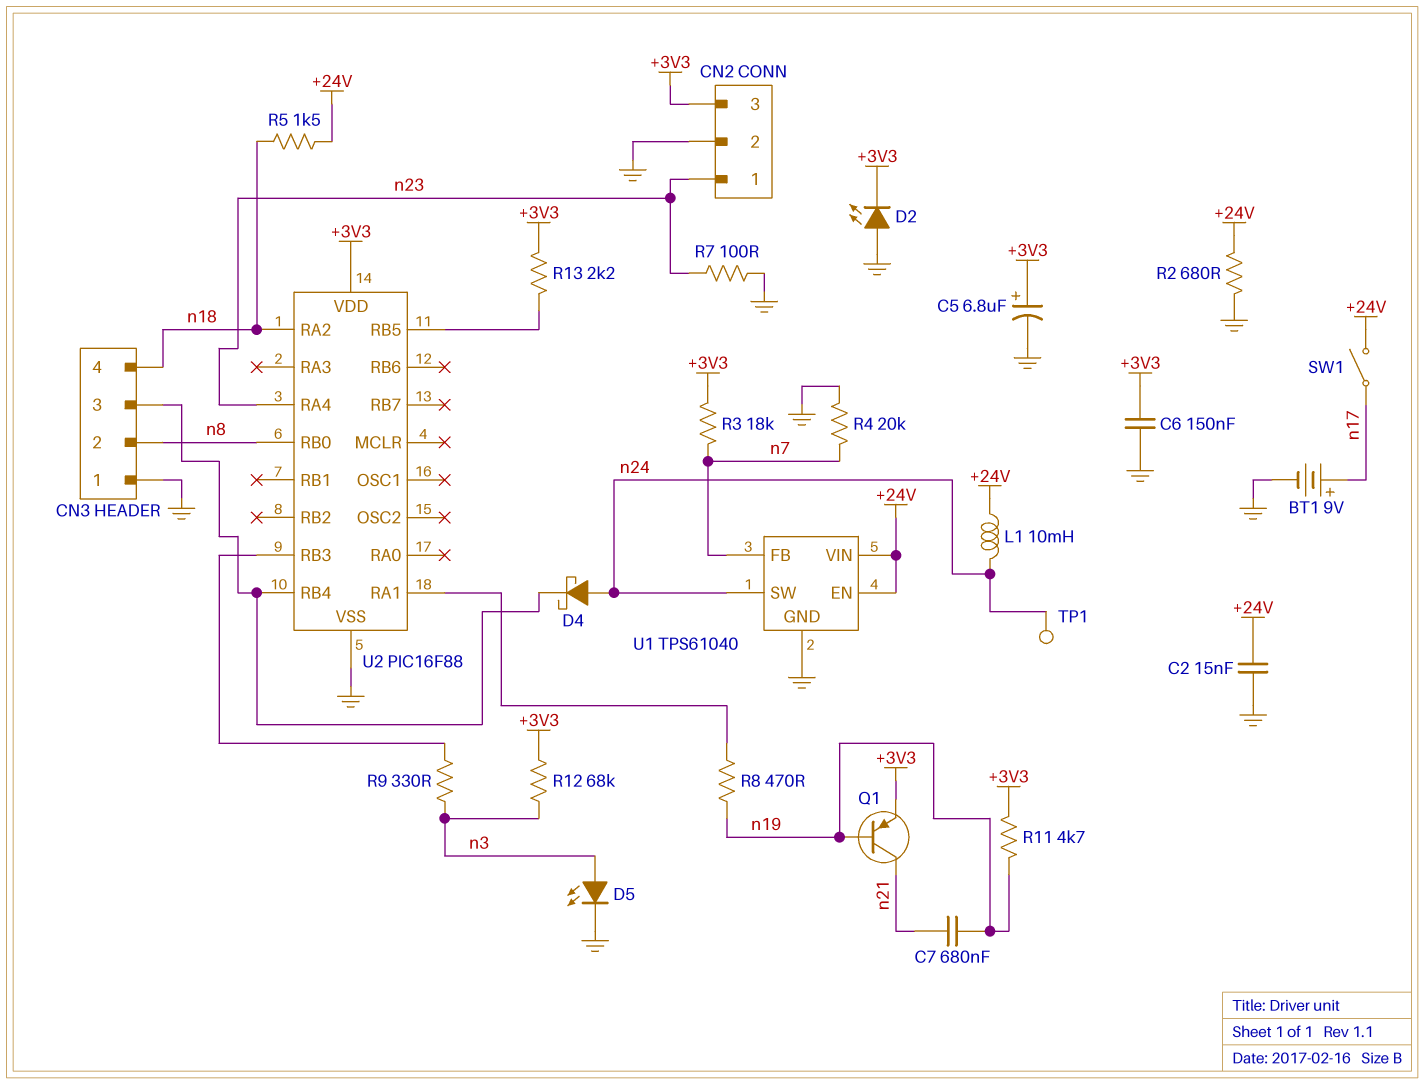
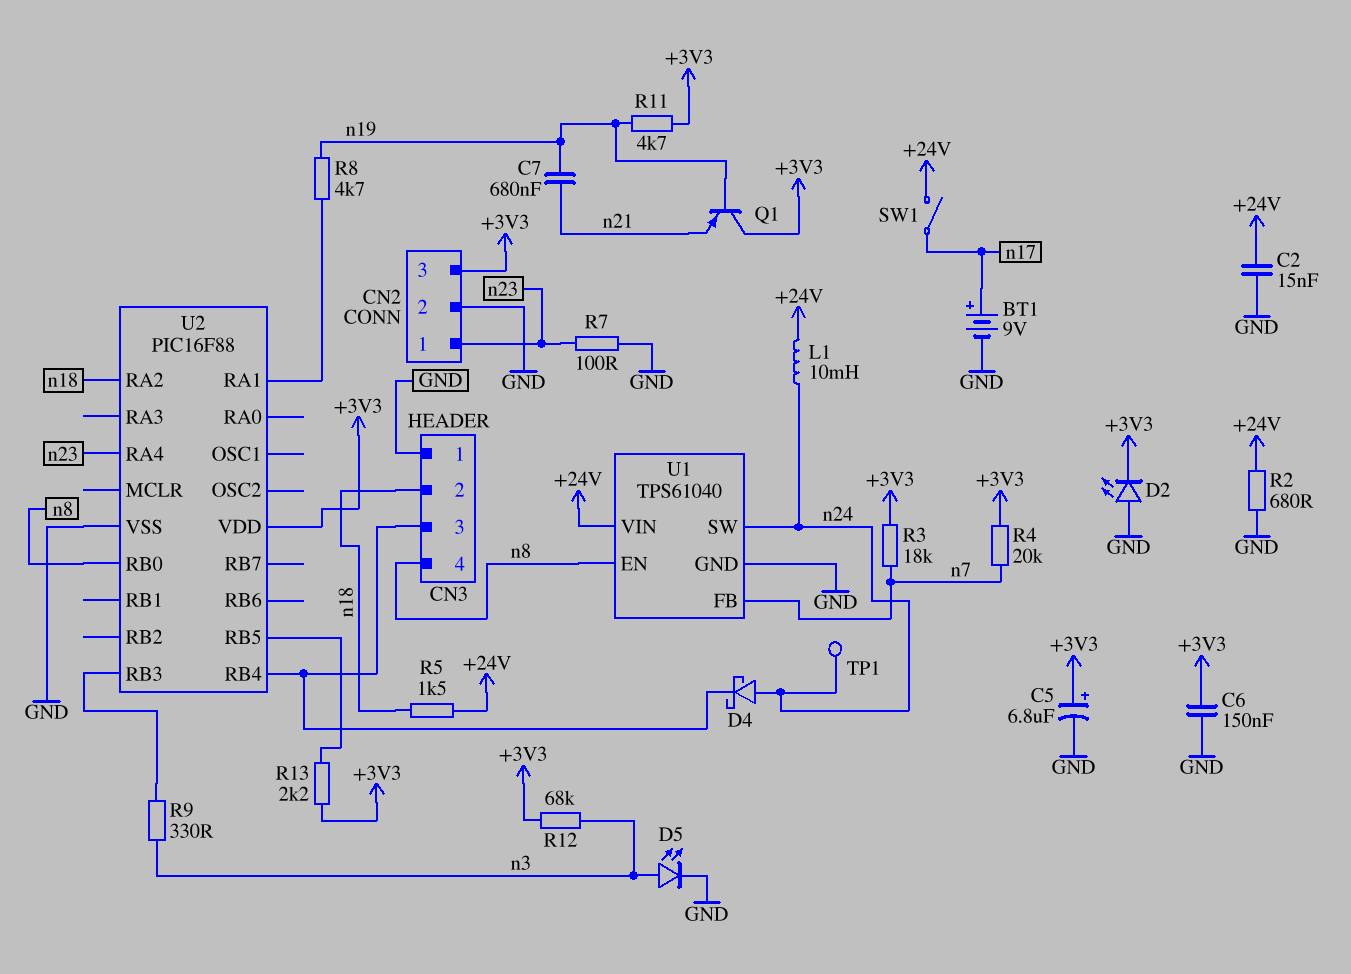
CN3 pin 2: n8 -> n18
CN3 pin 4: n18 -> n8
Q1: PNP (B n19, C n21, E +3V3) -> PNP (B n19, C +3V3, E n21)
R4: 20k (GND, n7) -> 20k (+3V3, n7)
R8: 470 (U2/RA1, n19) -> 4.7k (U2/RA1, n19)
U1 pin EN: +24V -> n8

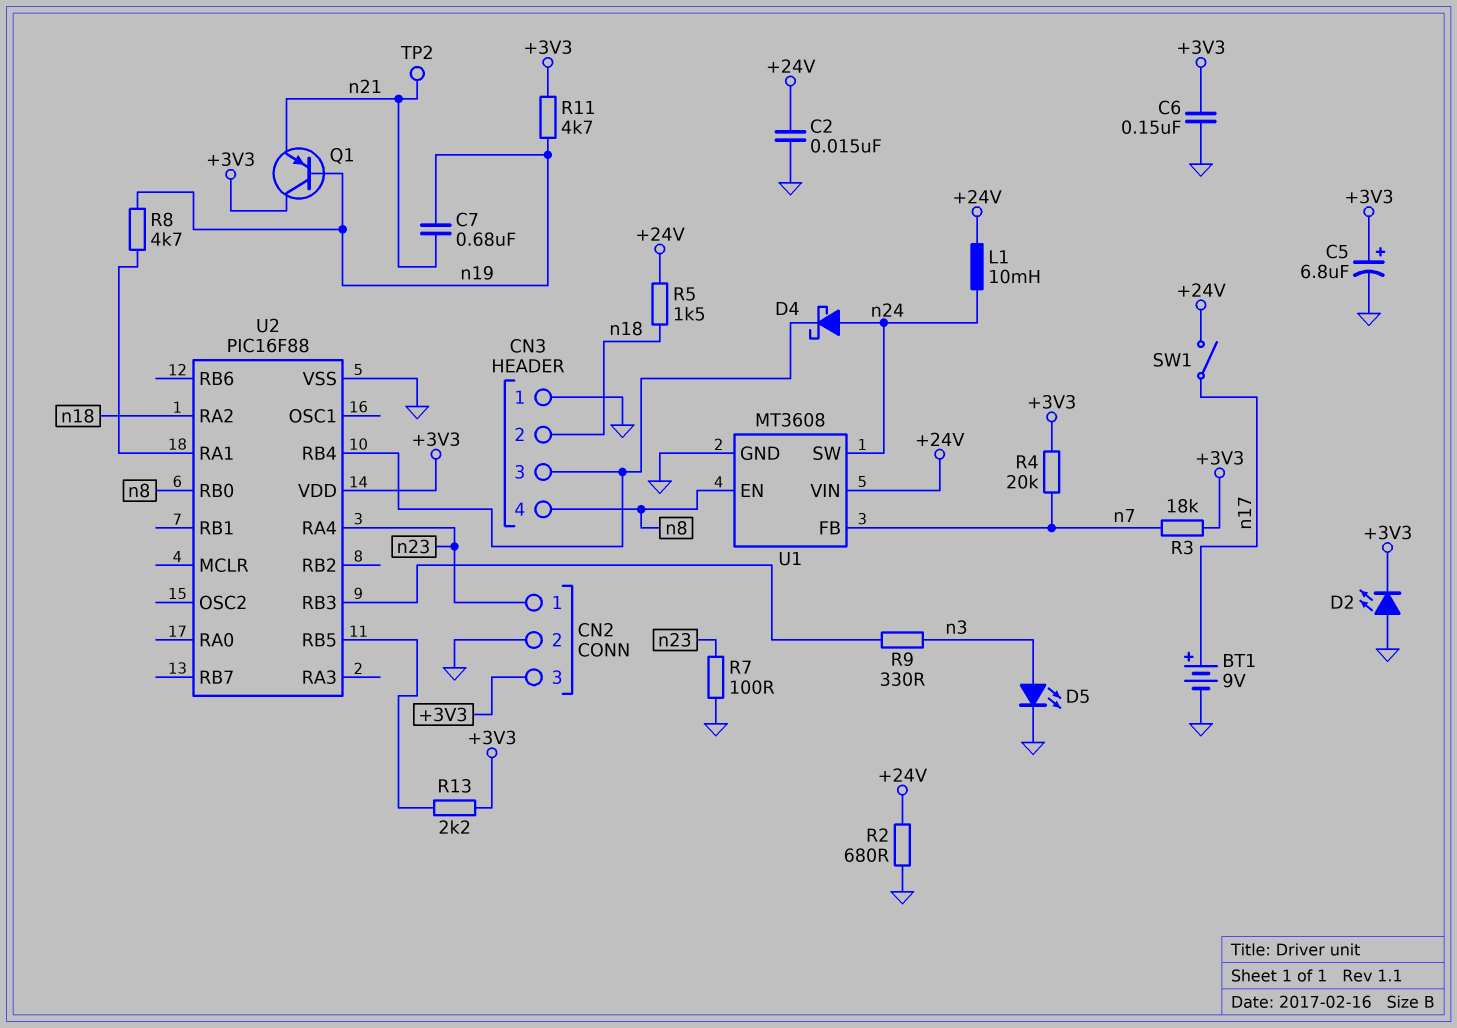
R12: 68k (+3V3, n3) -> none
TP1: test point (n24) -> none
TP2: none -> test point (n21)
U1: TPS61040 -> MT3608

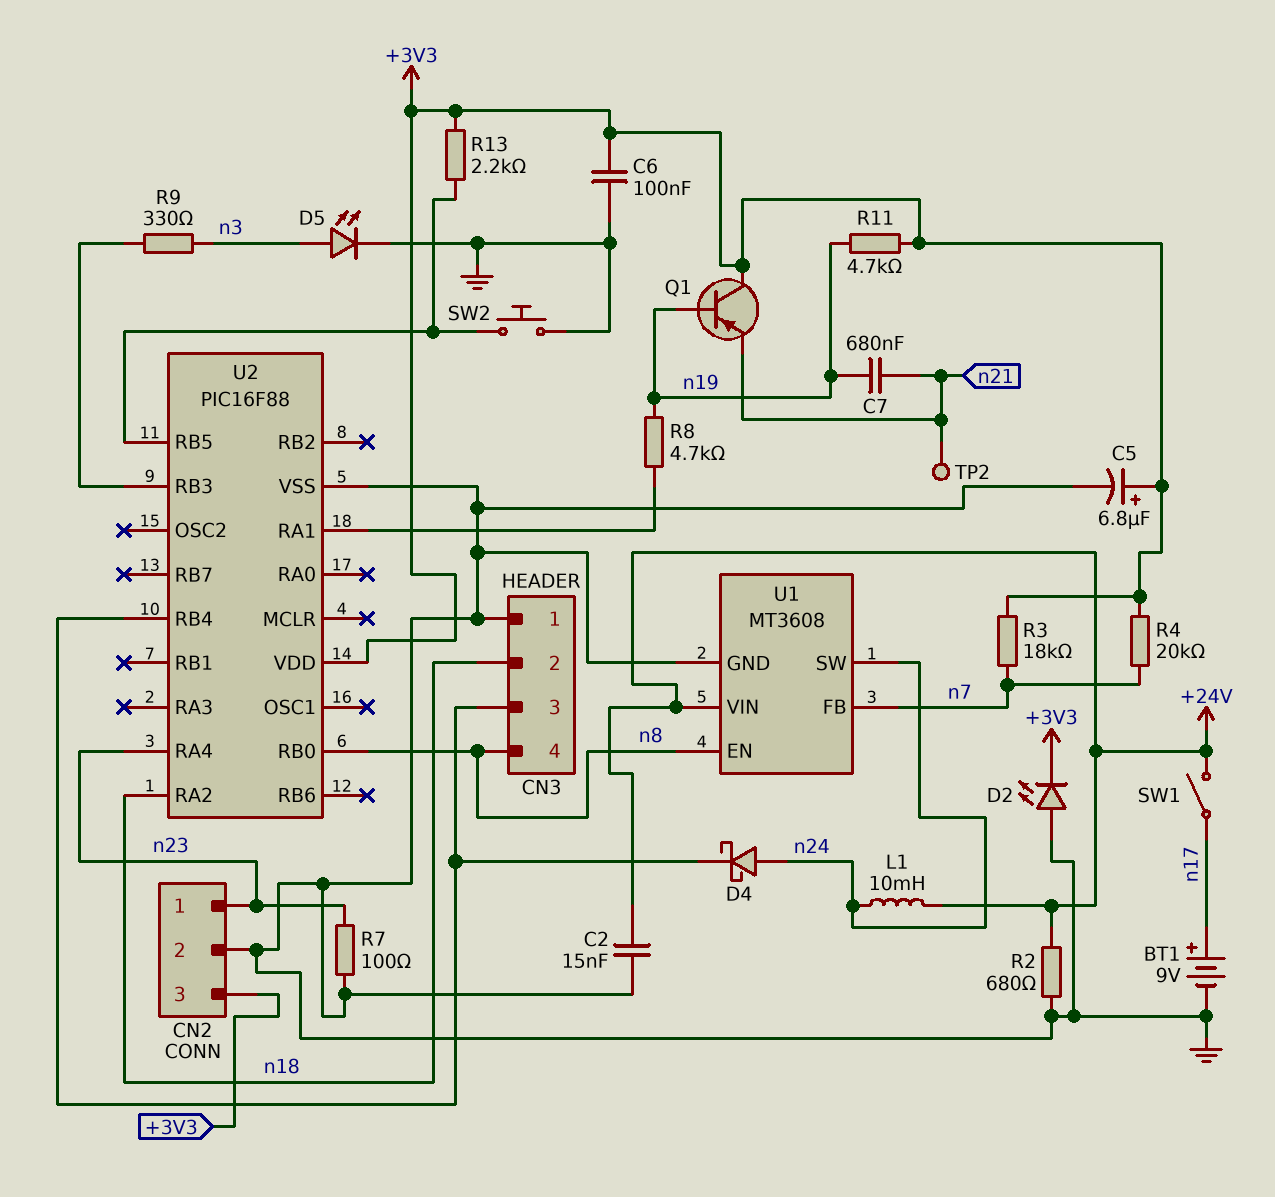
C6: 150nF (+3V3, GND) -> 100nF (+3V3, GND)
R5: 1.5k (+24V, n18) -> none
SW2: none -> button (GND, U2/RB5)

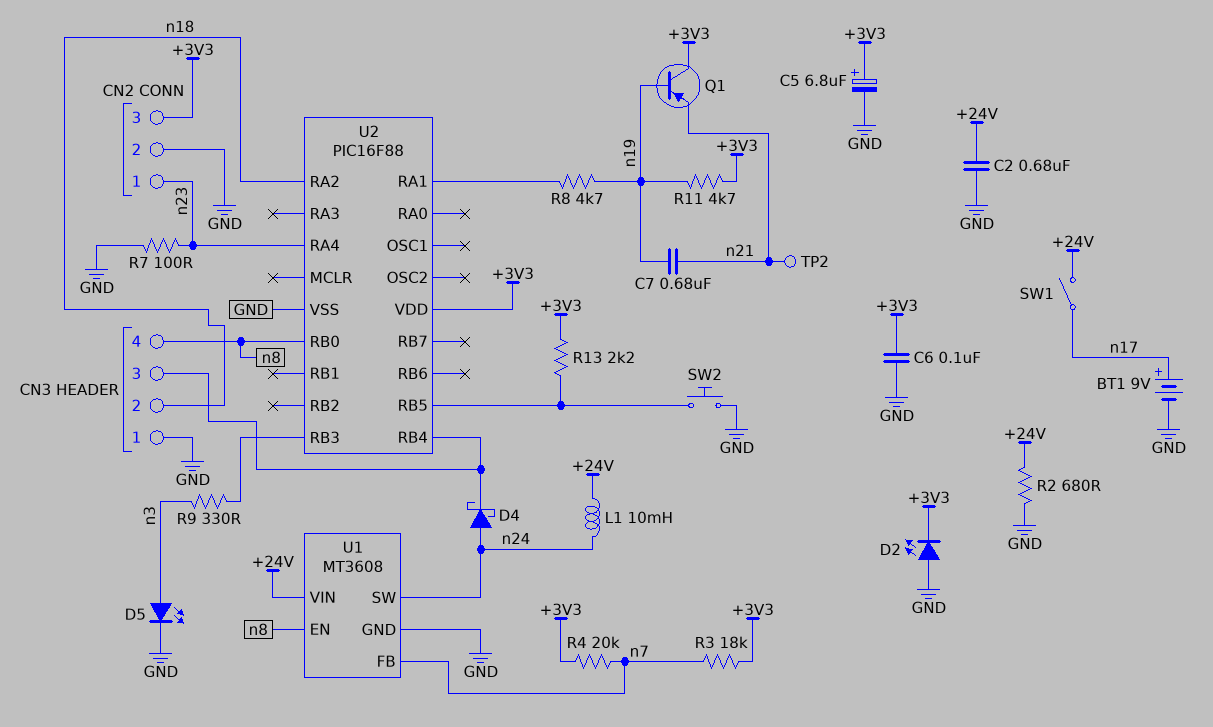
C2: 15nF (+24V, GND) -> 680nF (+24V, GND)

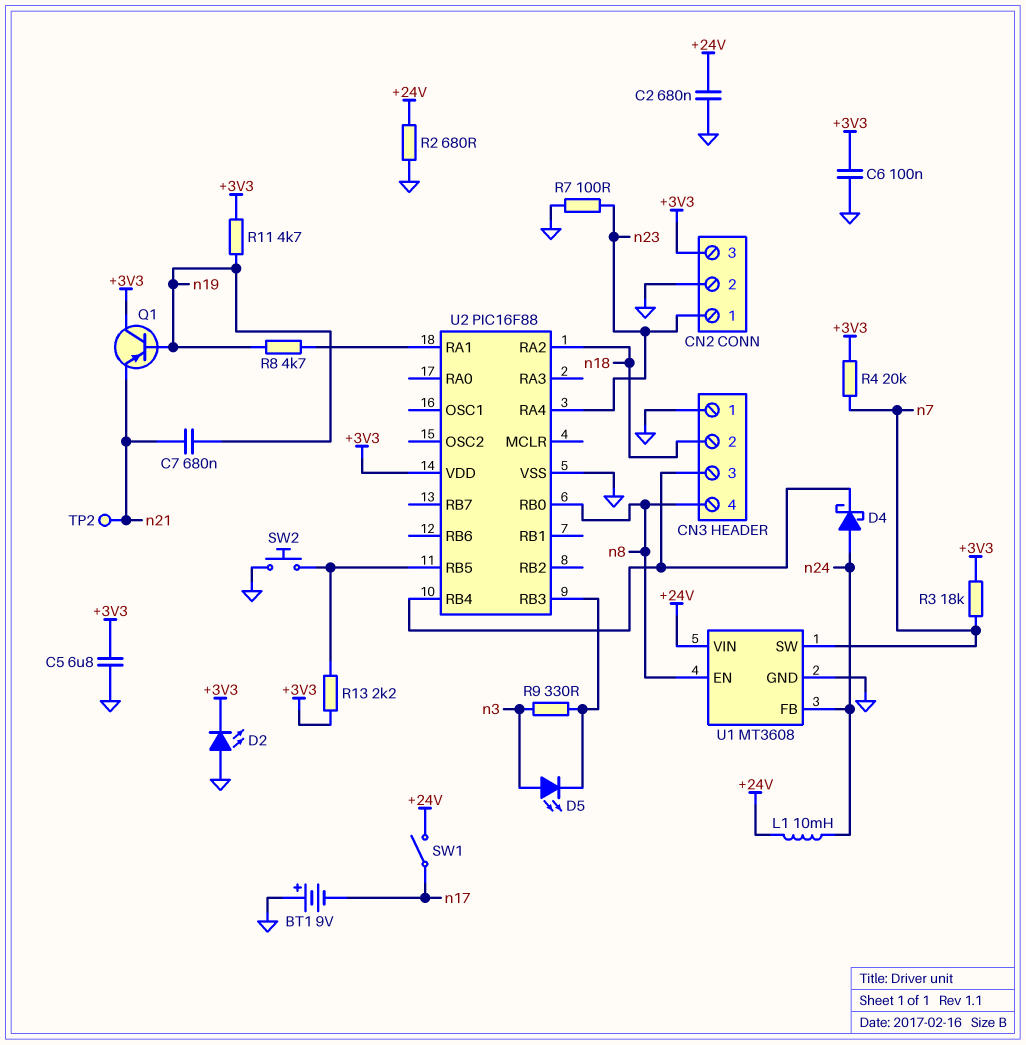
BT1: 9V (plus n17, minus GND) -> 9V (plus GND, minus n17)
C5: 6.8uF (plus +3V3, minus GND) -> 6.8uF (+3V3, GND)
D5: LED (A n3, K GND) -> LED (A n3, K U2/RB3)
U1 pin FB: n7 -> n24
U1 pin SW: n24 -> n7

